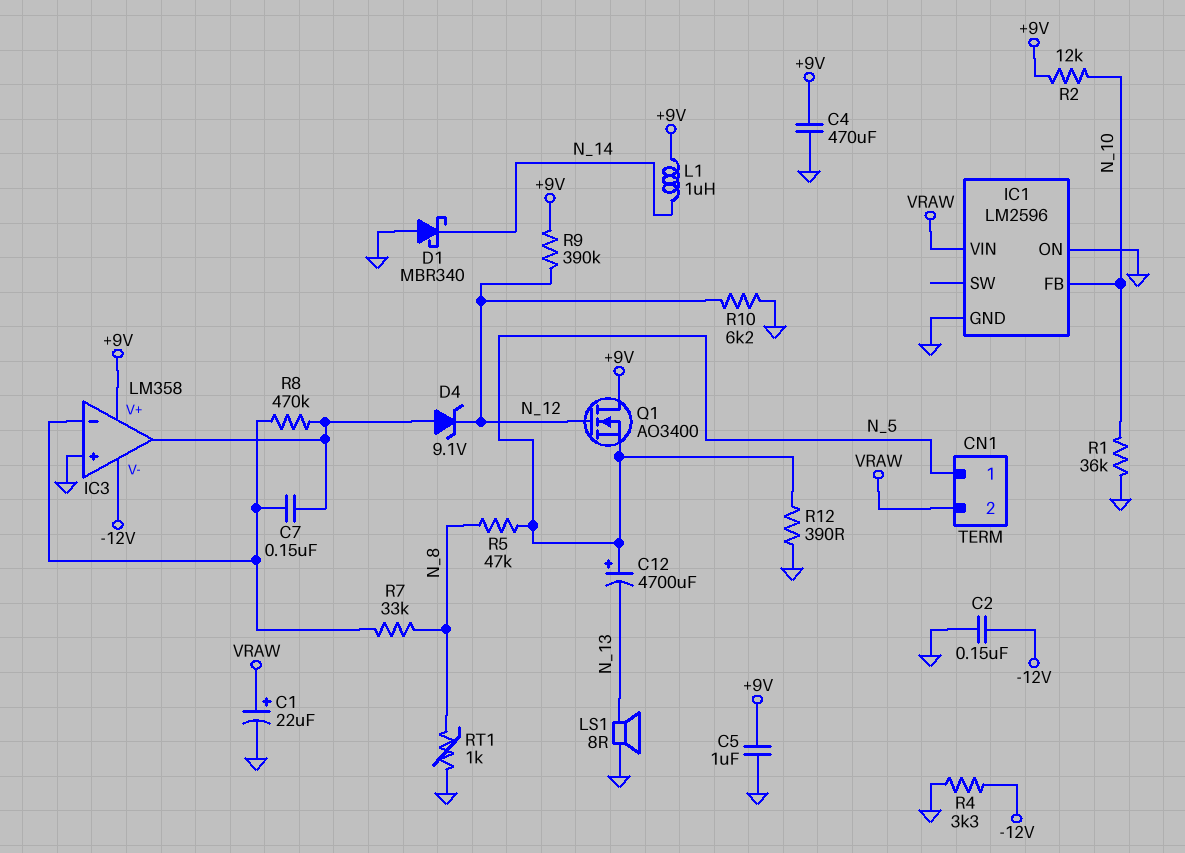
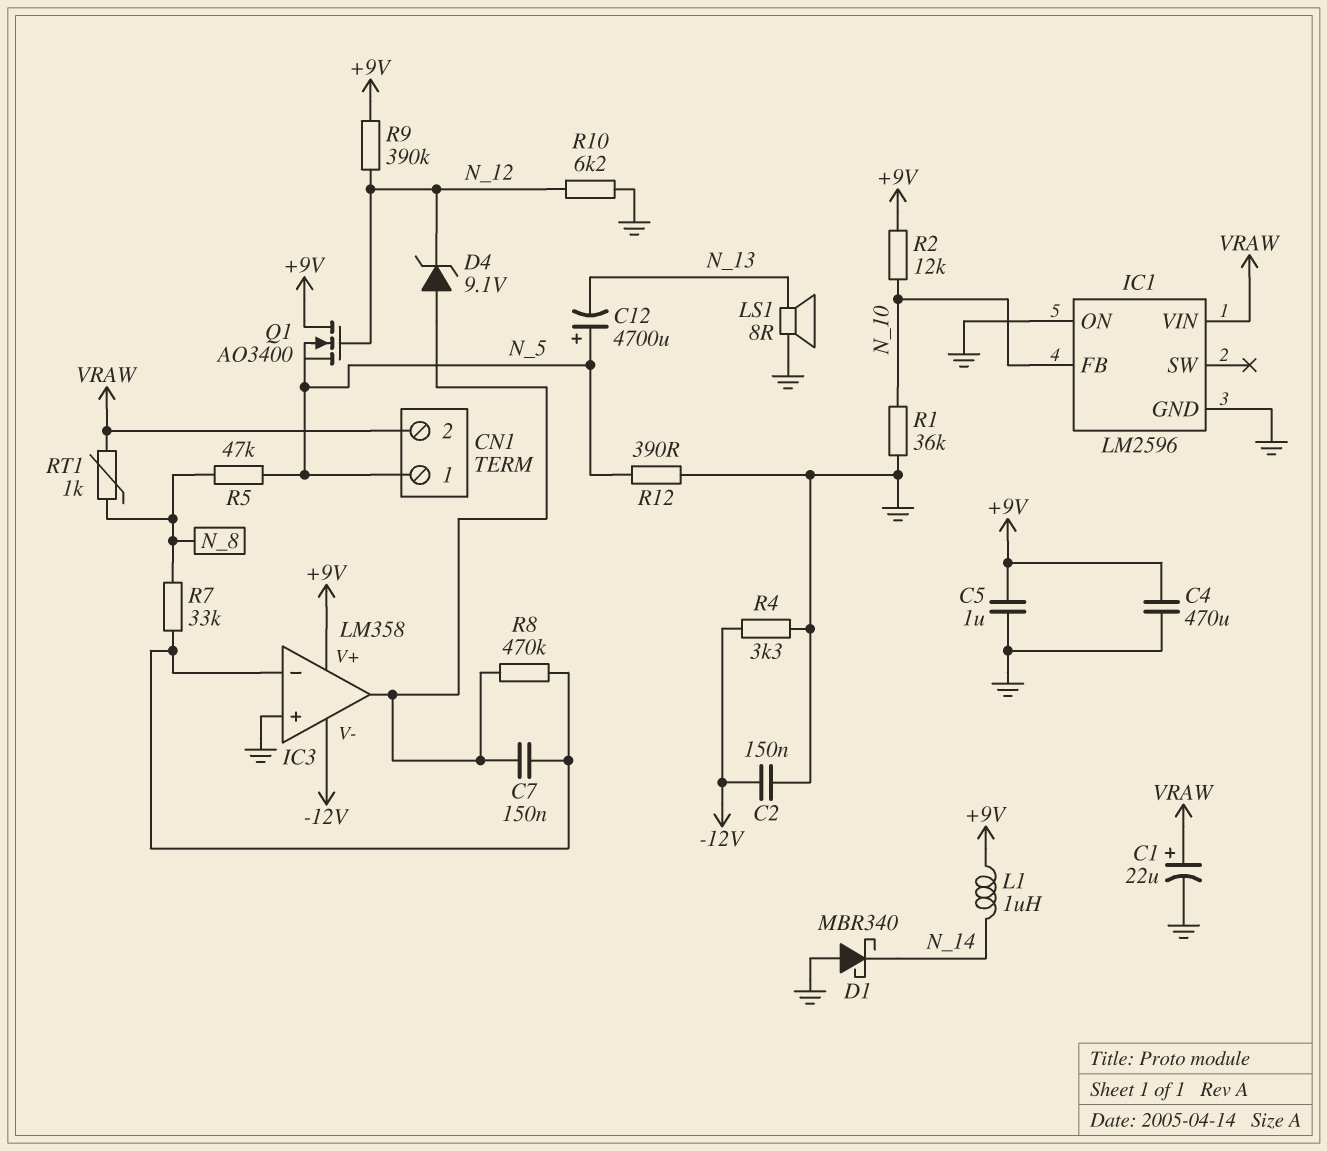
RT1: 1k (GND, N_8) -> 1k (N_8, VRAW)

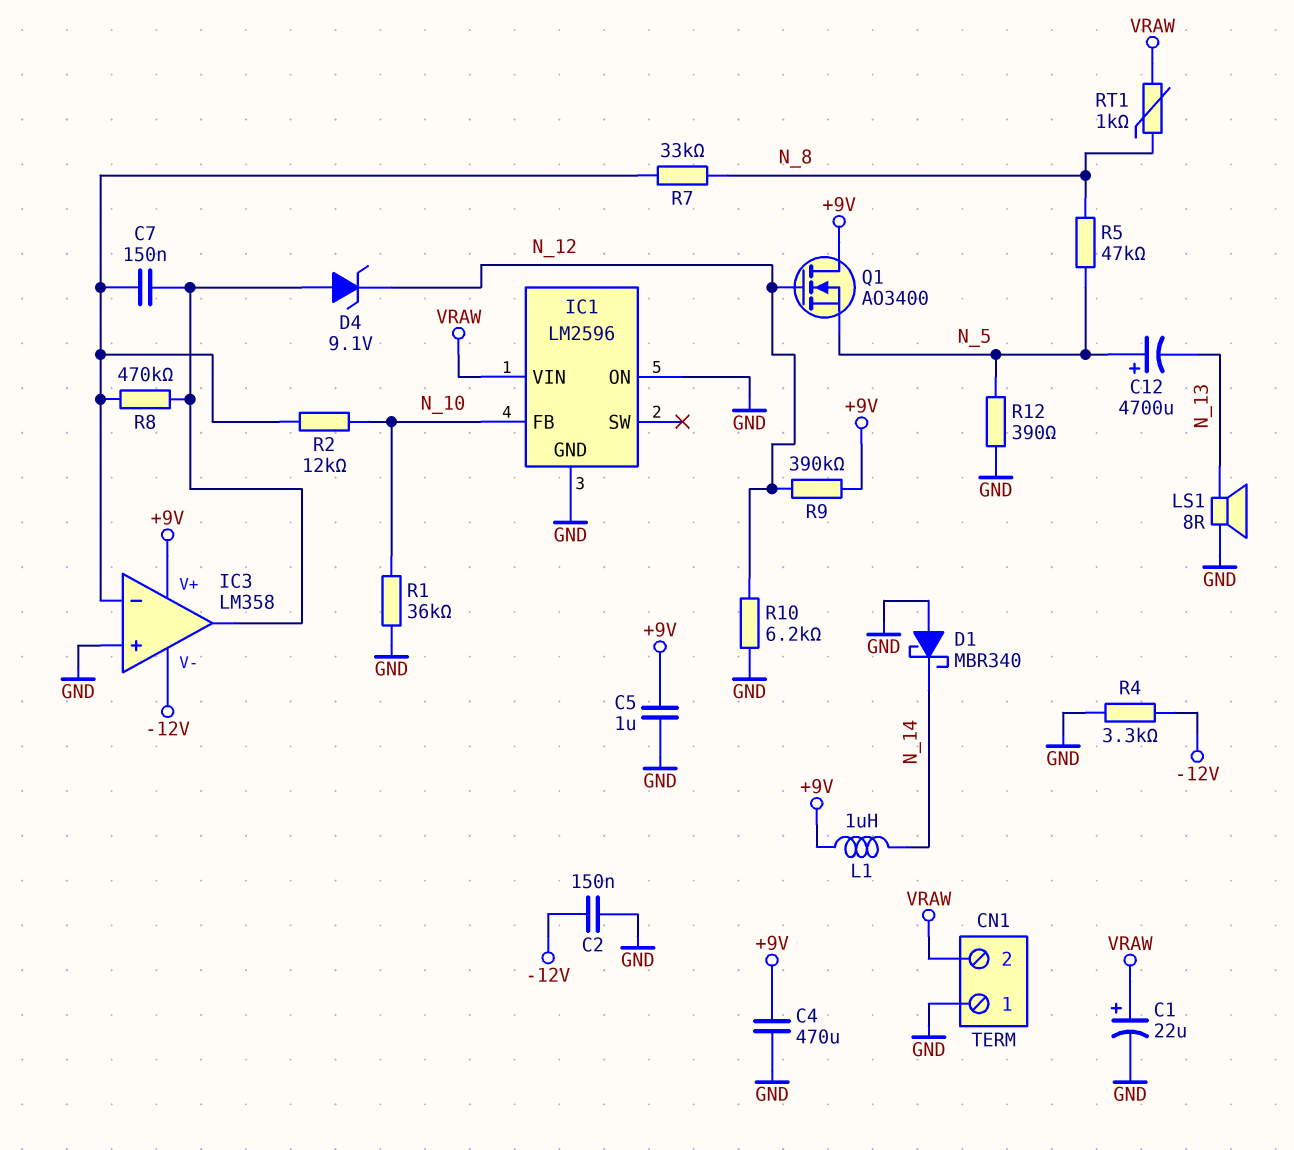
CN1 pin 1: N_5 -> GND
R2: 12k (+9V, N_10) -> 12k (IC3/in-, N_10)

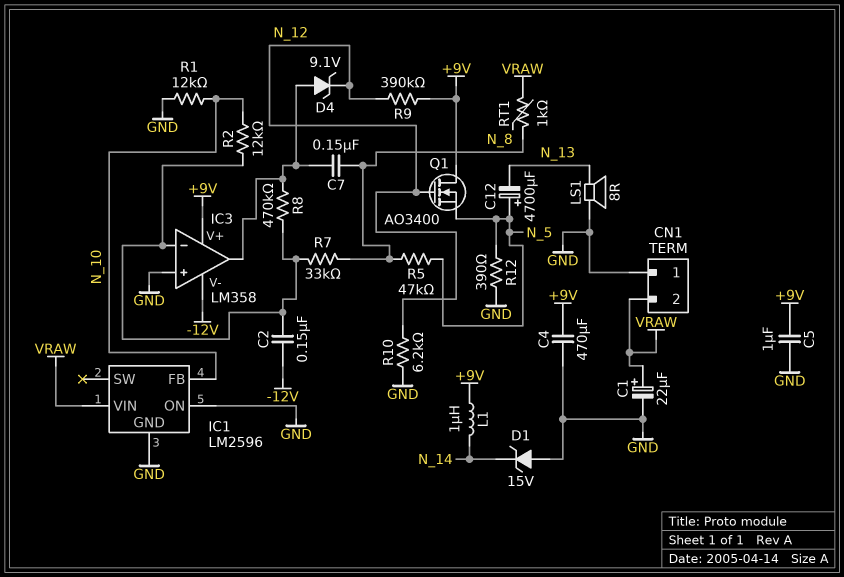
C2: 150nF (-12V, GND) -> 150nF (-12V, IC3/in-)
C7: 150nF (IC3/in-, IC3/out) -> 150nF (IC3/out, N_8)
D1: schottky MBR340 (A GND, K N_14) -> zener 15V (A GND, K N_14)
R1: 36k (GND, N_10) -> 12k (GND, N_10)
R4: 3.3k (-12V, GND) -> none

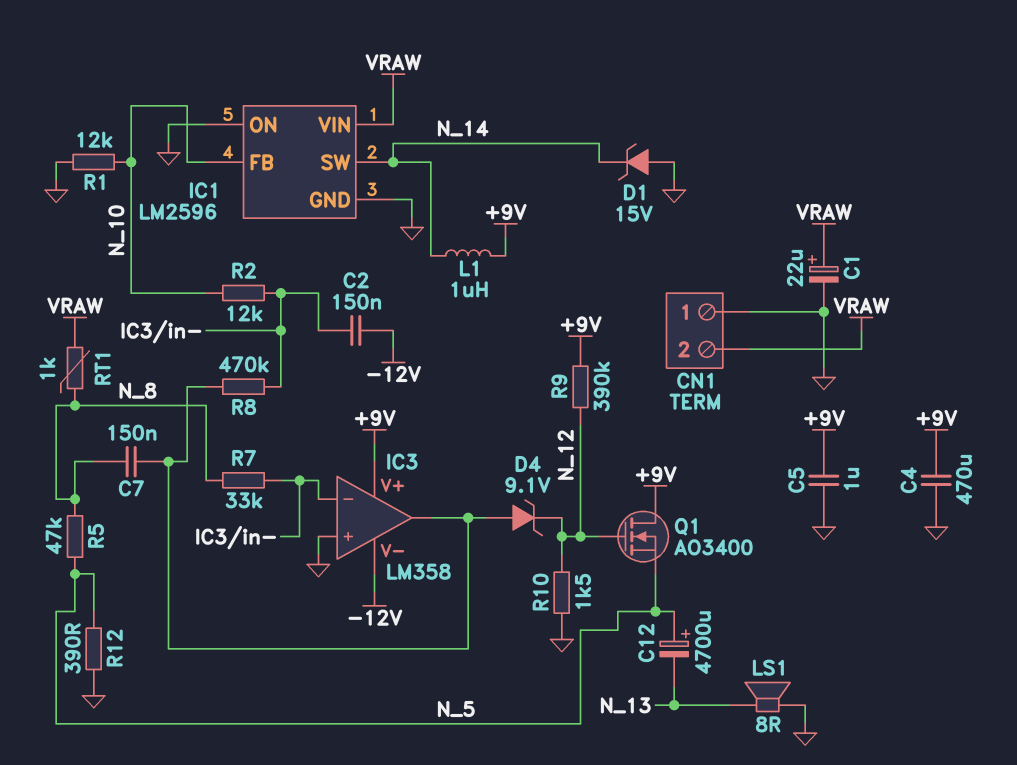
IC1 pin SW: none -> N_14
R10: 6.2k (GND, N_12) -> 1.5k (GND, N_12)

